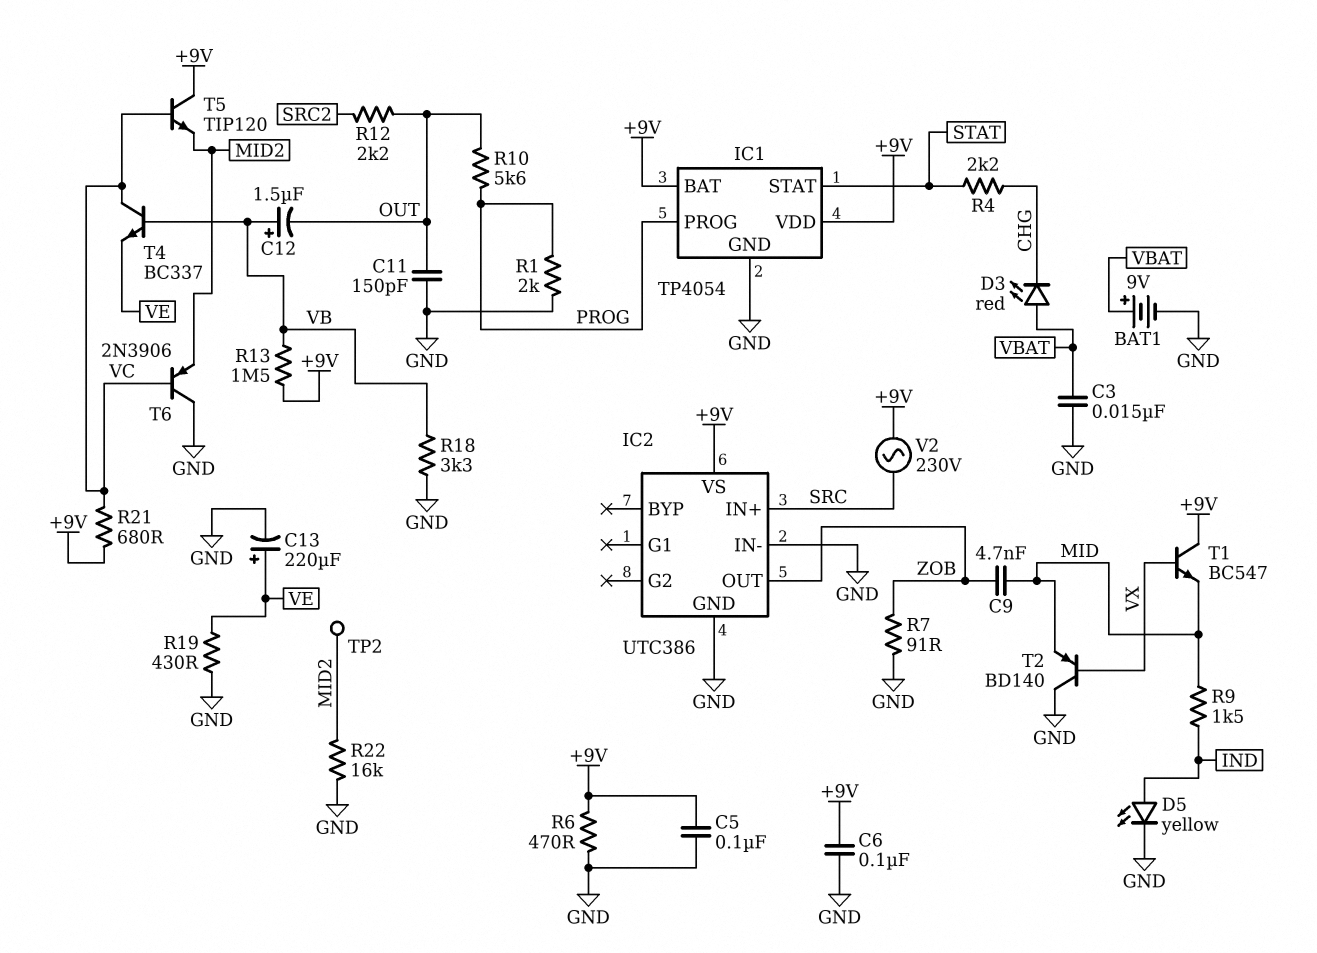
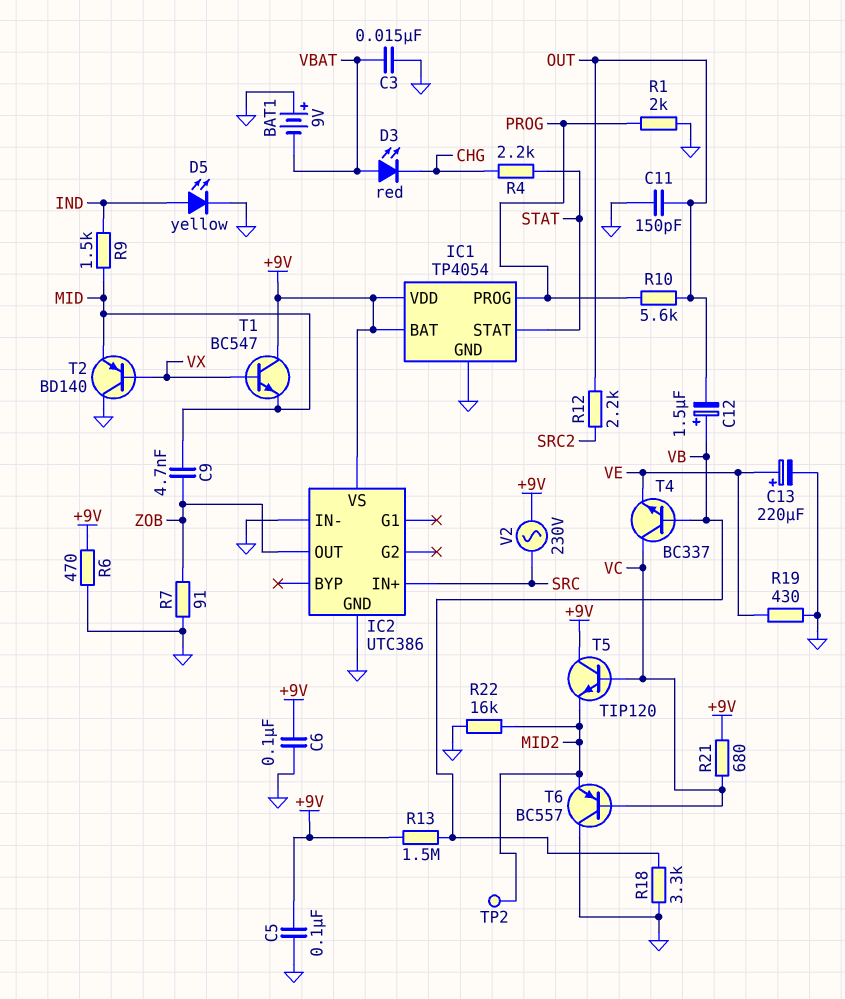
BAT1: 9V (plus VBAT, minus GND) -> 9V (plus GND, minus VBAT)
T6: PNP 2N3906 (B VC, C GND, E MID2) -> PNP BC557 (B VC, C GND, E MID2)

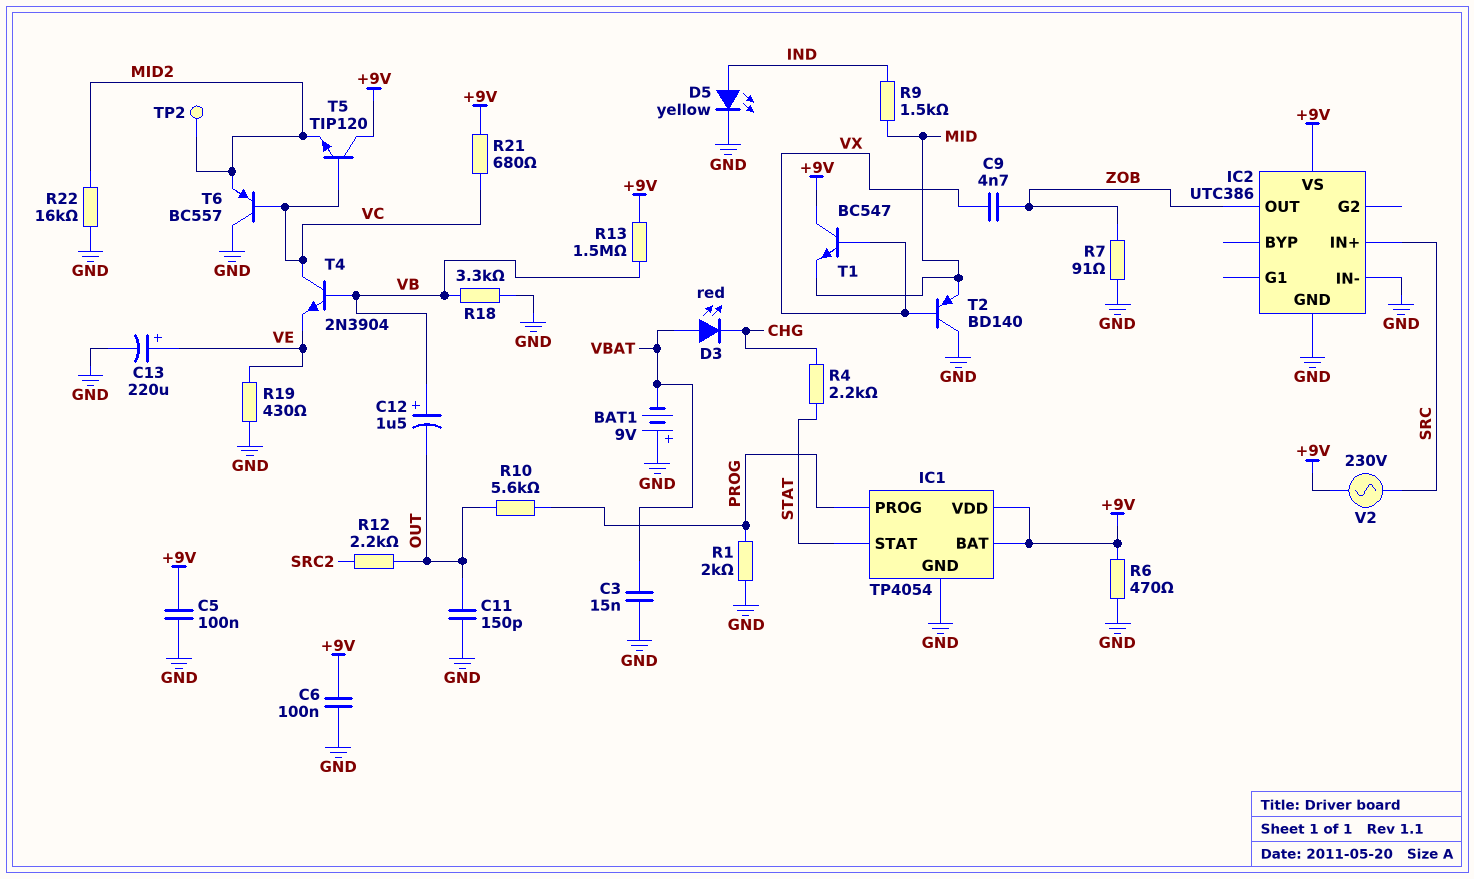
C9: 4.7nF (MID, ZOB) -> 4.7nF (VX, ZOB)
T4: NPN BC337 (B VB, C VC, E VE) -> NPN 2N3904 (B VB, C VC, E VE)

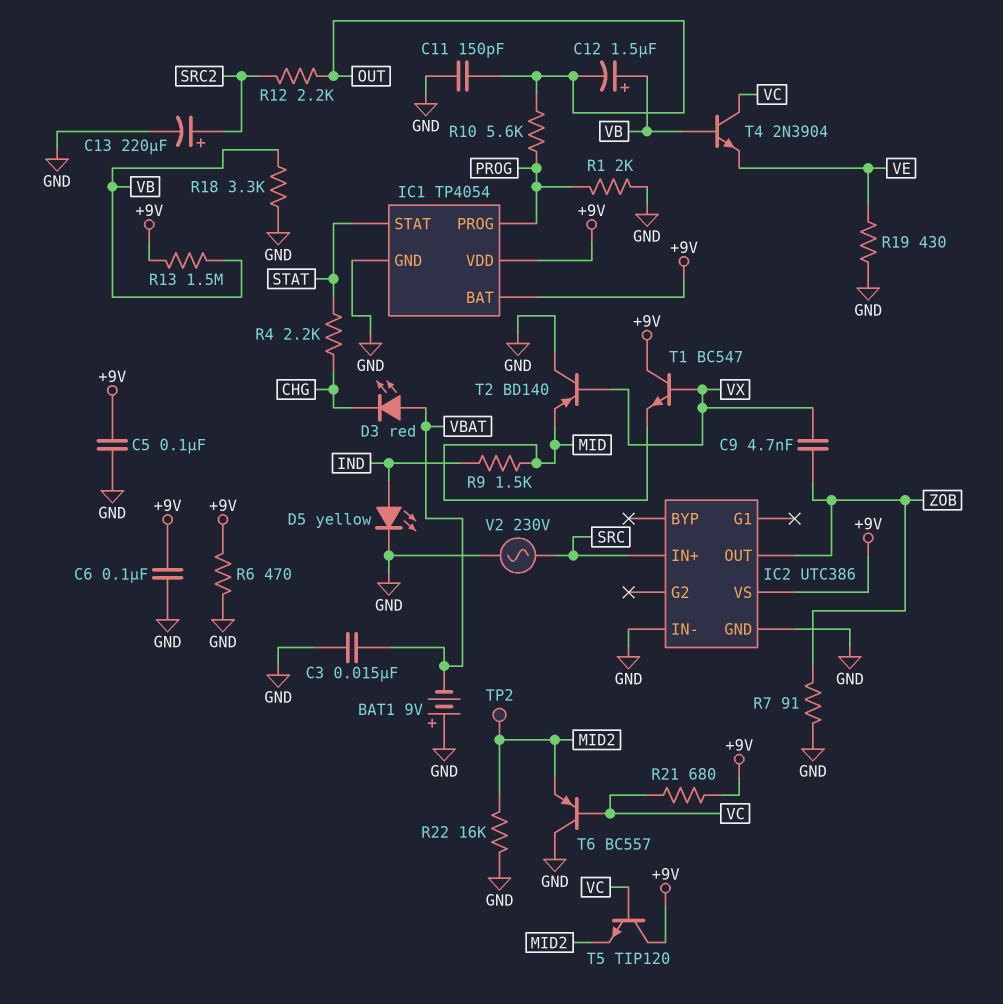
C13: 220uF (plus VE, minus GND) -> 220uF (plus SRC2, minus GND)
V2: AC 230V (+9V, SRC) -> AC 230V (GND, SRC)

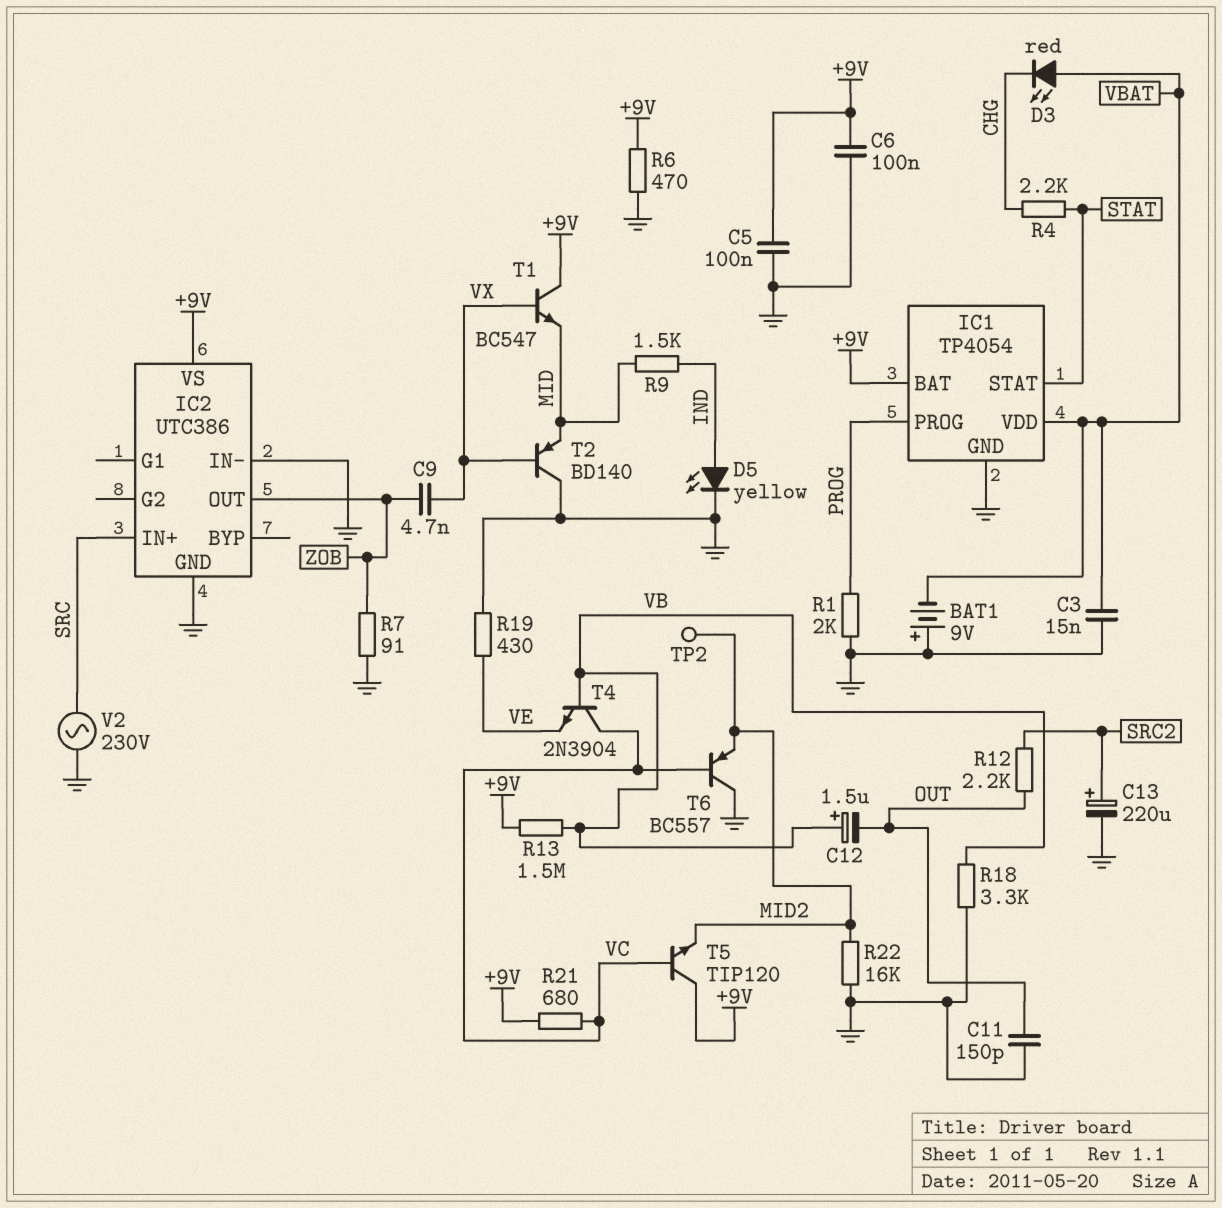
IC1 pin VDD: +9V -> VBAT
R10: 5.6k (OUT, PROG) -> none

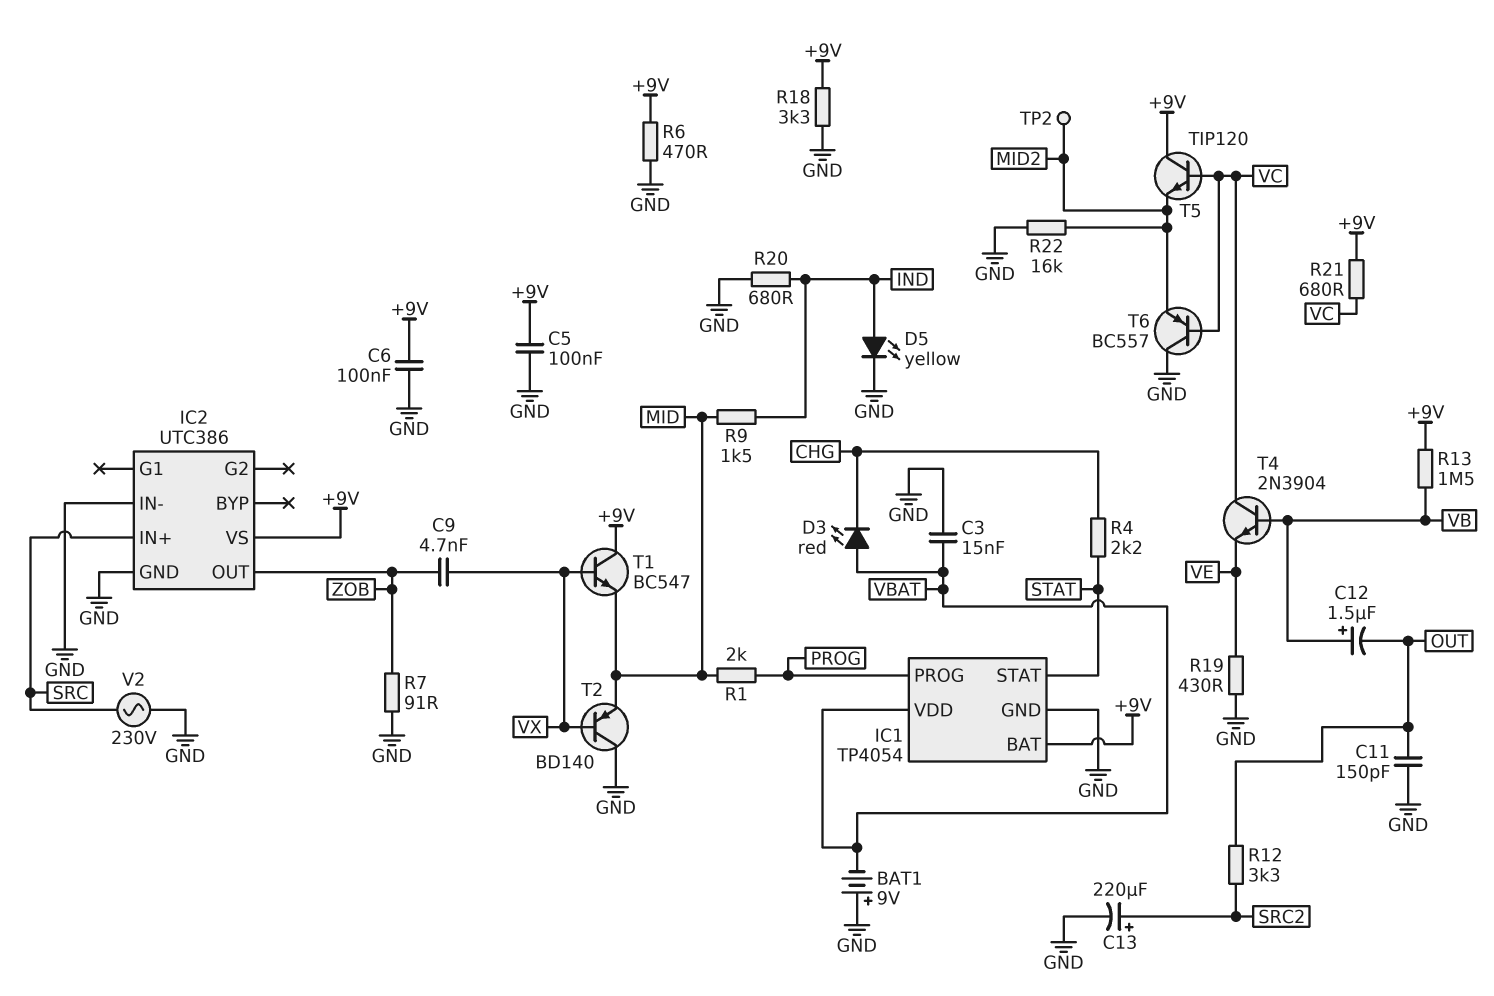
R1: 2k (GND, PROG) -> 2k (MID, PROG)
R12: 2.2k (OUT, SRC2) -> 3.3k (OUT, SRC2)
R18: 3.3k (GND, VB) -> 3.3k (+9V, GND)
R20: none -> 680 (GND, IND)

